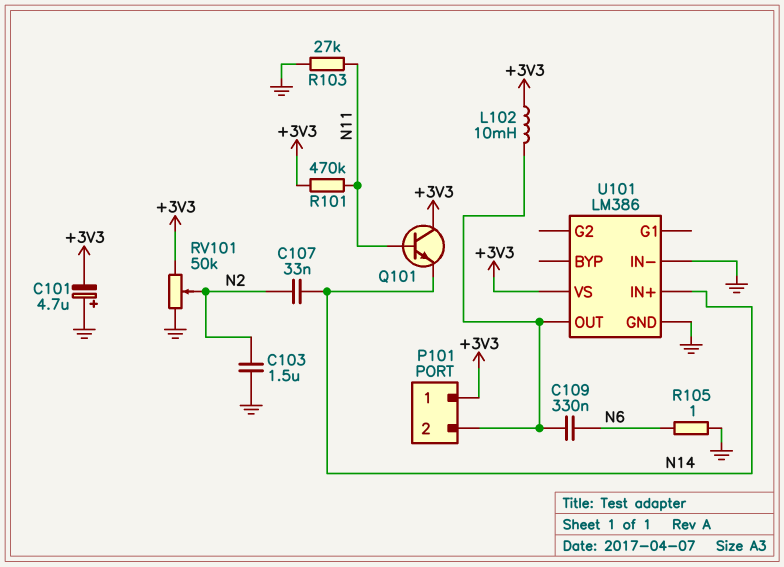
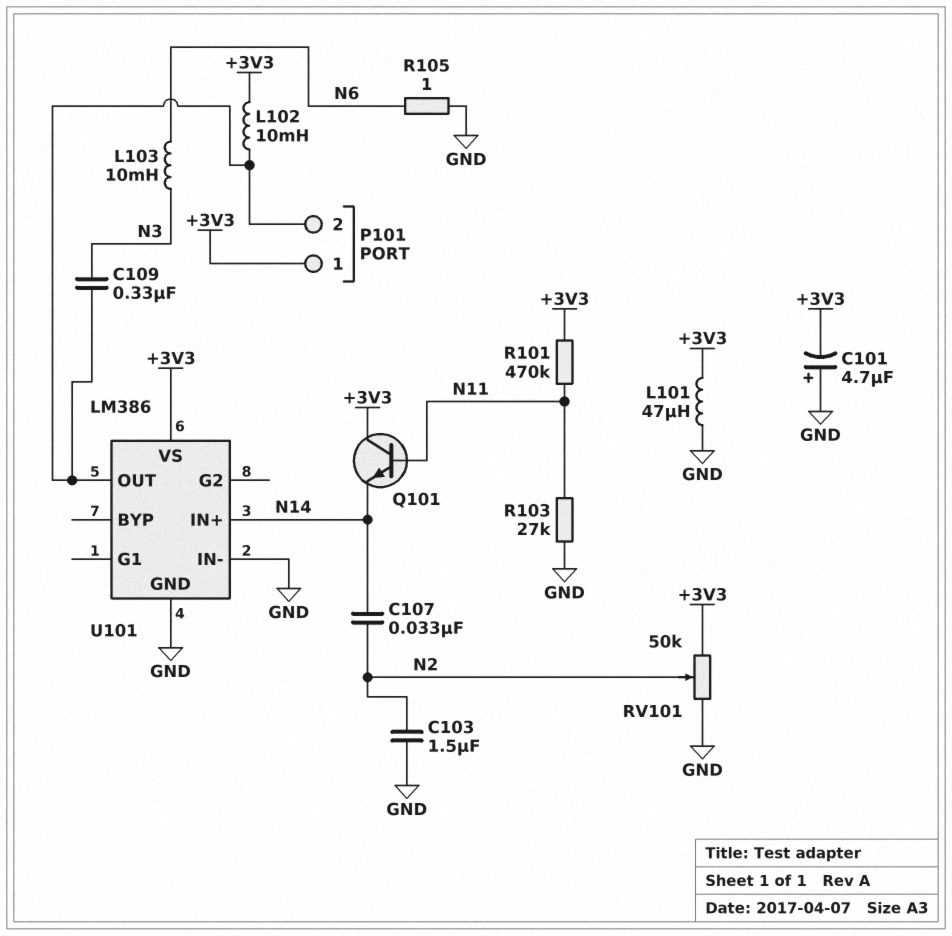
C109: 330nF (N6, P101/2) -> 330nF (N3, P101/2)
L101: none -> 47uH (+3V3, GND)
L103: none -> 10mH (N3, N6)

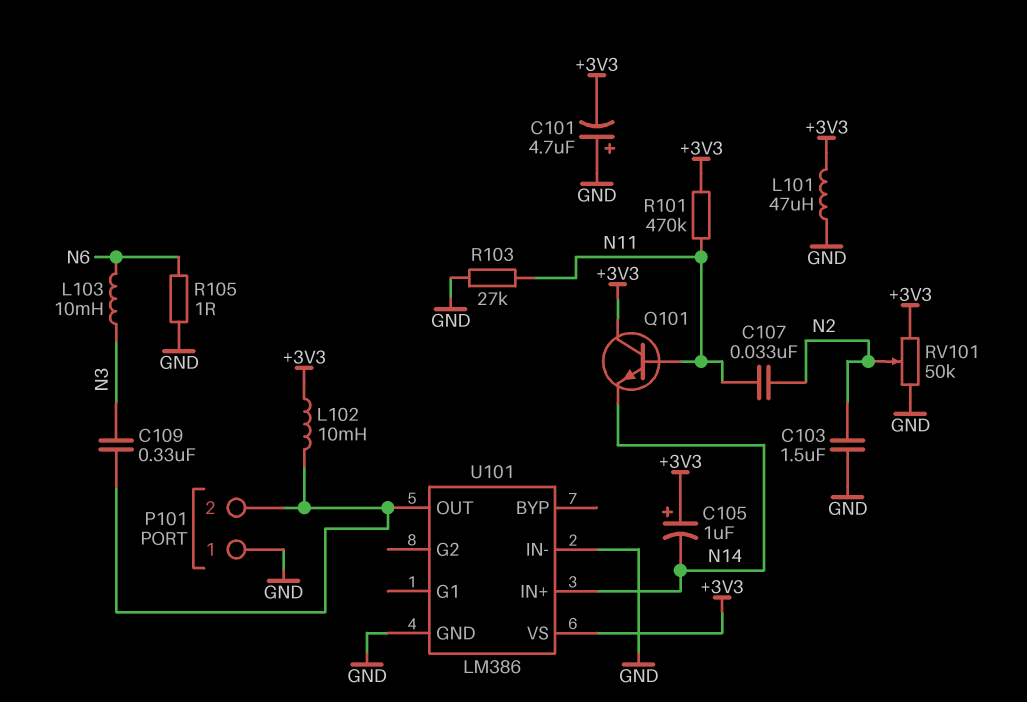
C105: none -> 1uF (plus +3V3, minus N14)
C107: 33nF (N2, N14) -> 33nF (N2, N11)
P101 pin 1: +3V3 -> GND

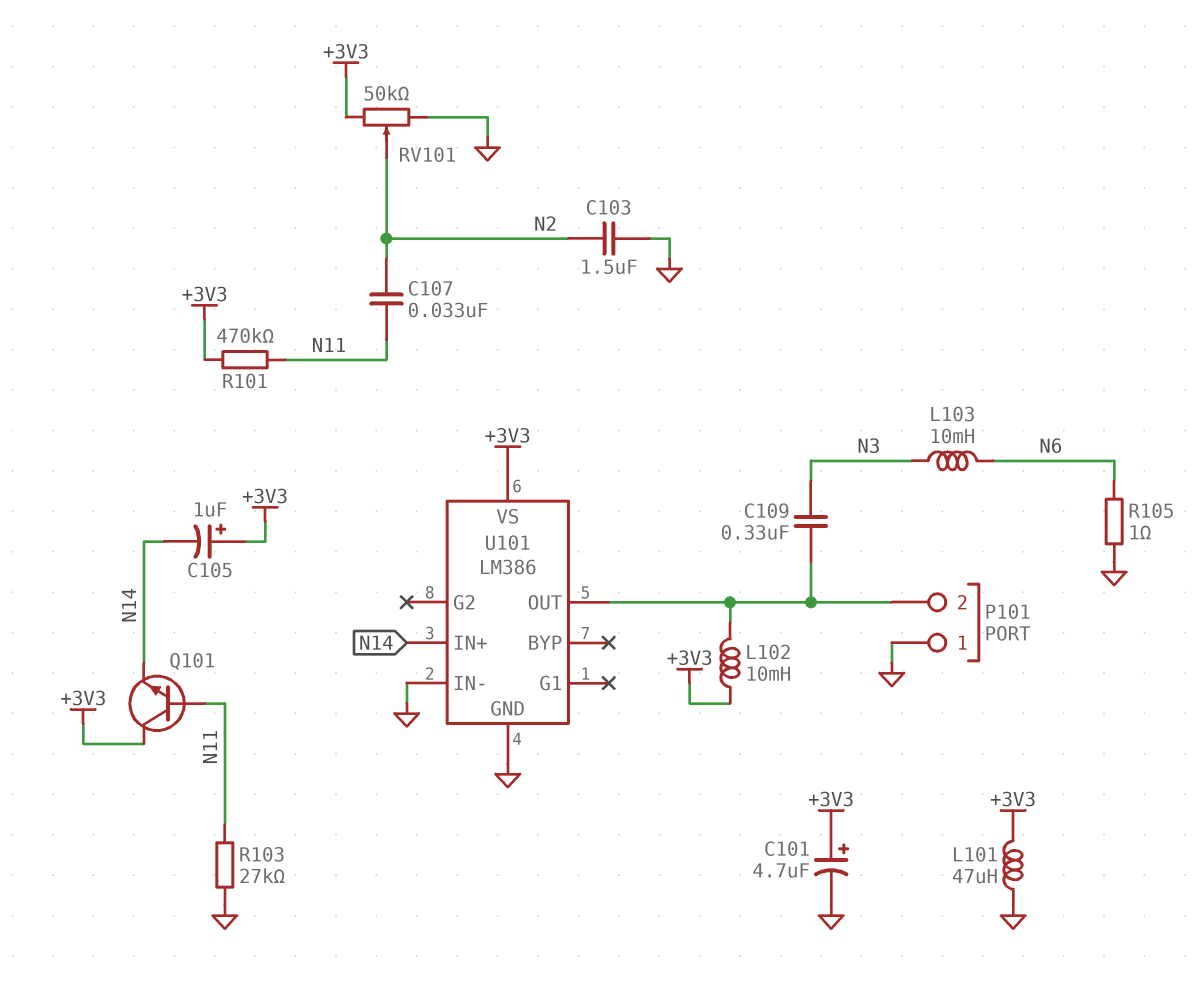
C101: 4.7uF (plus GND, minus +3V3) -> 4.7uF (plus +3V3, minus GND)

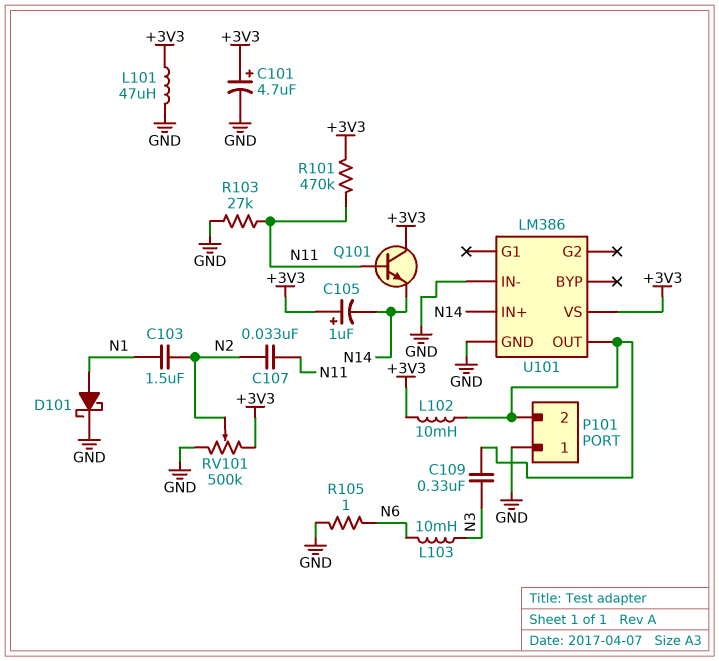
C103: 1.5uF (GND, N2) -> 1.5uF (N1, N2)
D101: none -> schottky (A N1, K GND)
RV101: 50k (+3V3, GND, wiper N2) -> 500k (+3V3, GND, wiper N2)

